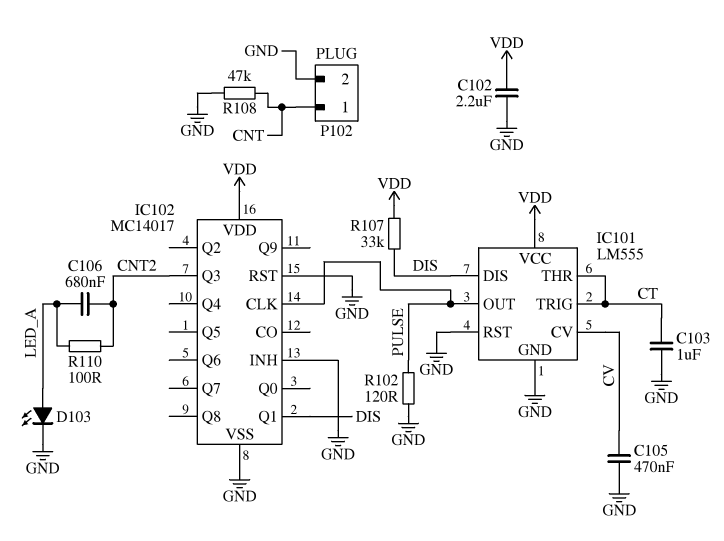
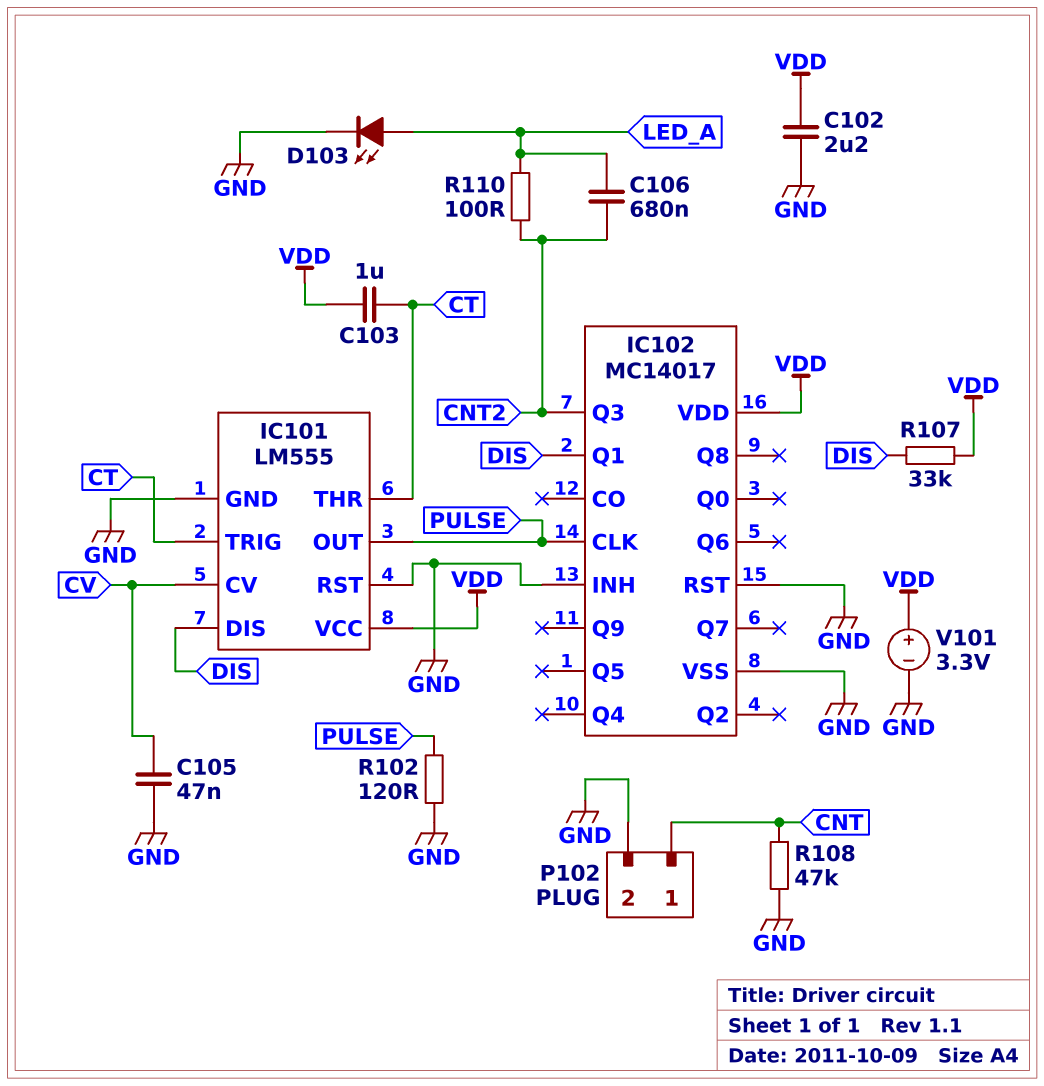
C103: 1uF (CT, GND) -> 1uF (CT, VDD)
C105: 470nF (CV, GND) -> 47nF (CV, GND)
V101: none -> 3.3V (plus VDD, minus GND)

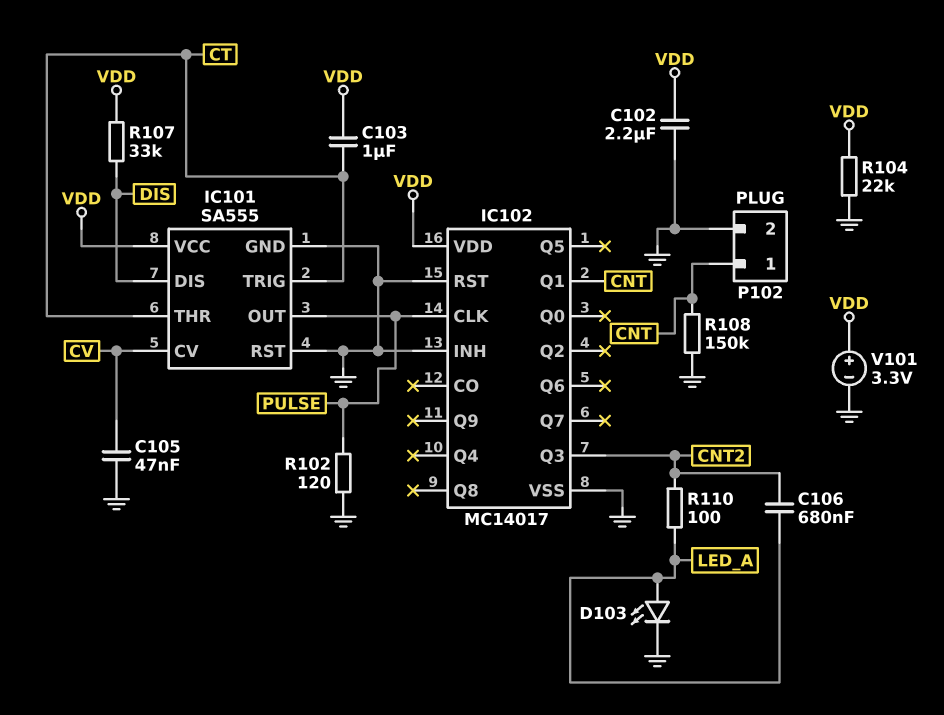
IC101: LM555 -> SA555
IC102 pin Q1: DIS -> CNT
R104: none -> 22k (GND, VDD)
R108: 47k (CNT, GND) -> 150k (CNT, GND)

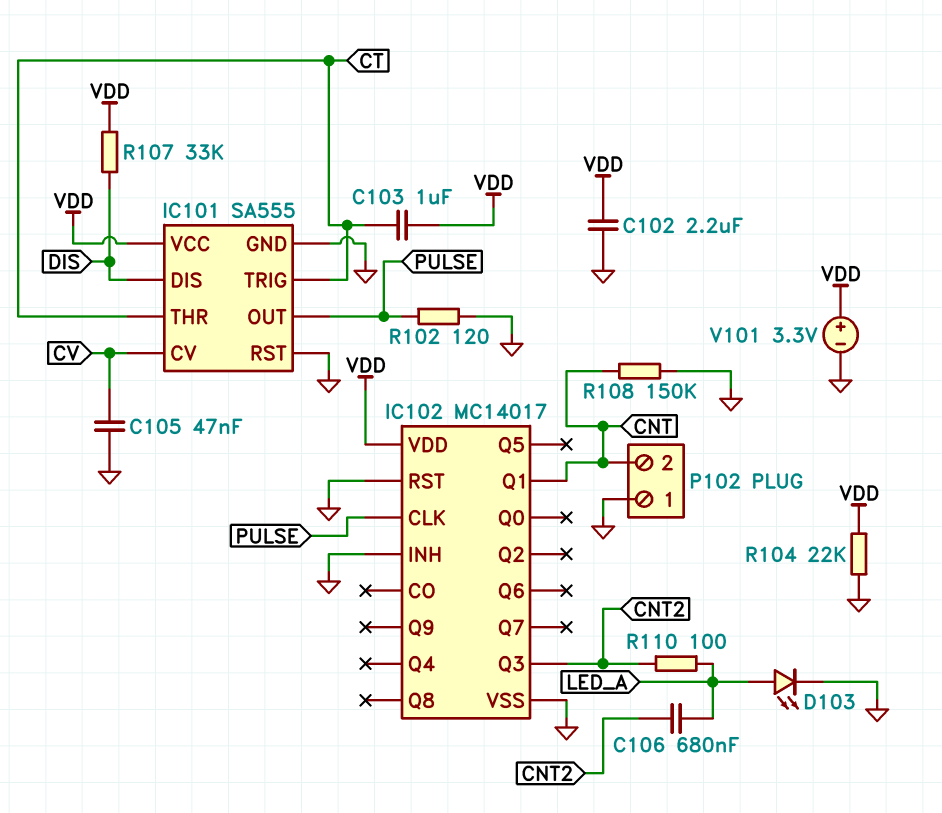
P102 pin 1: CNT -> GND
P102 pin 2: GND -> CNT

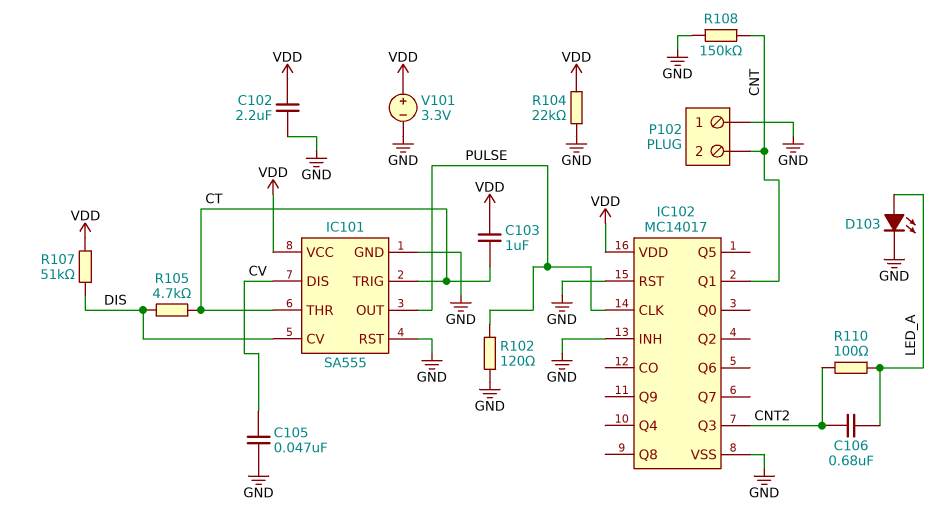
IC101 pin CV: CV -> DIS
IC101 pin DIS: DIS -> CV
R105: none -> 4.7k (CT, DIS)
R107: 33k (DIS, VDD) -> 51k (DIS, VDD)

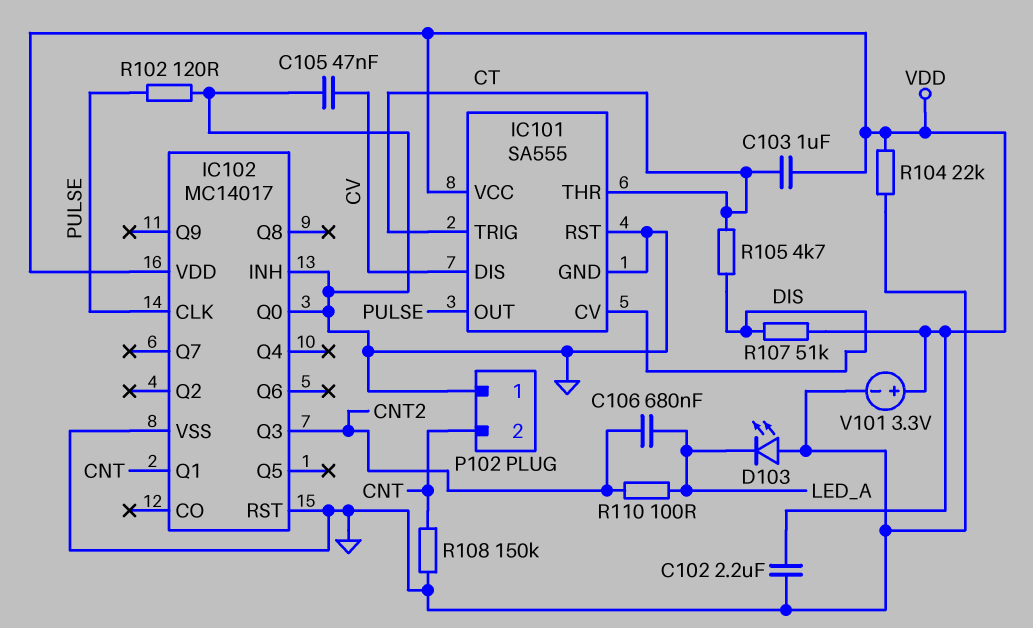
D103: LED (A LED_A, K GND) -> LED (A GND, K LED_A)
IC102 pin Q0: none -> GND

